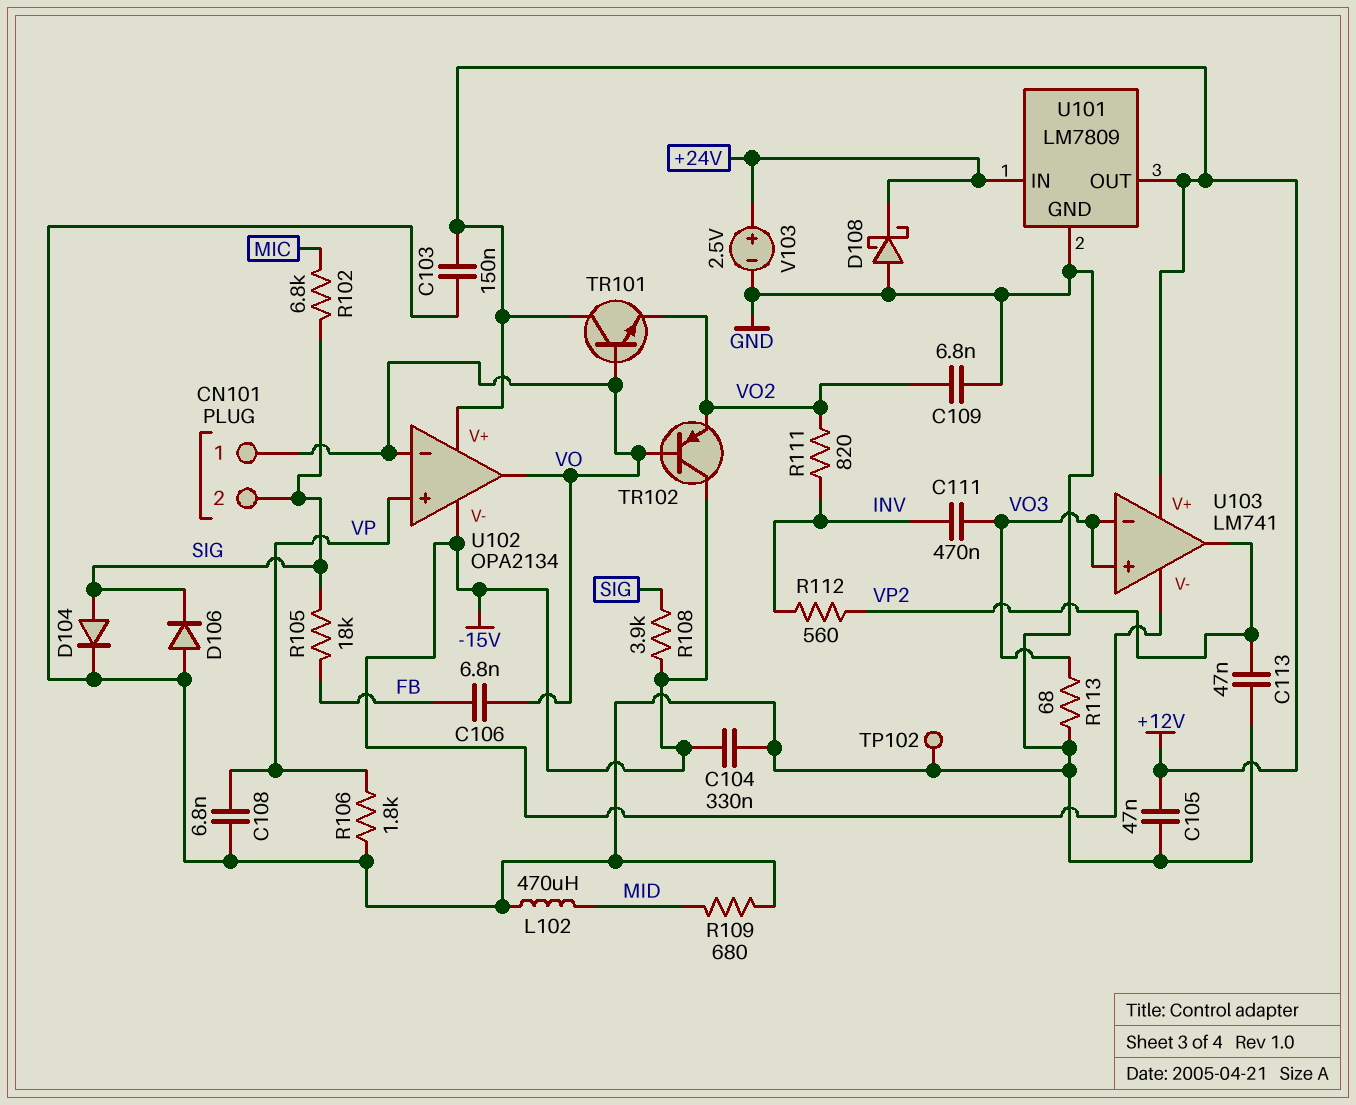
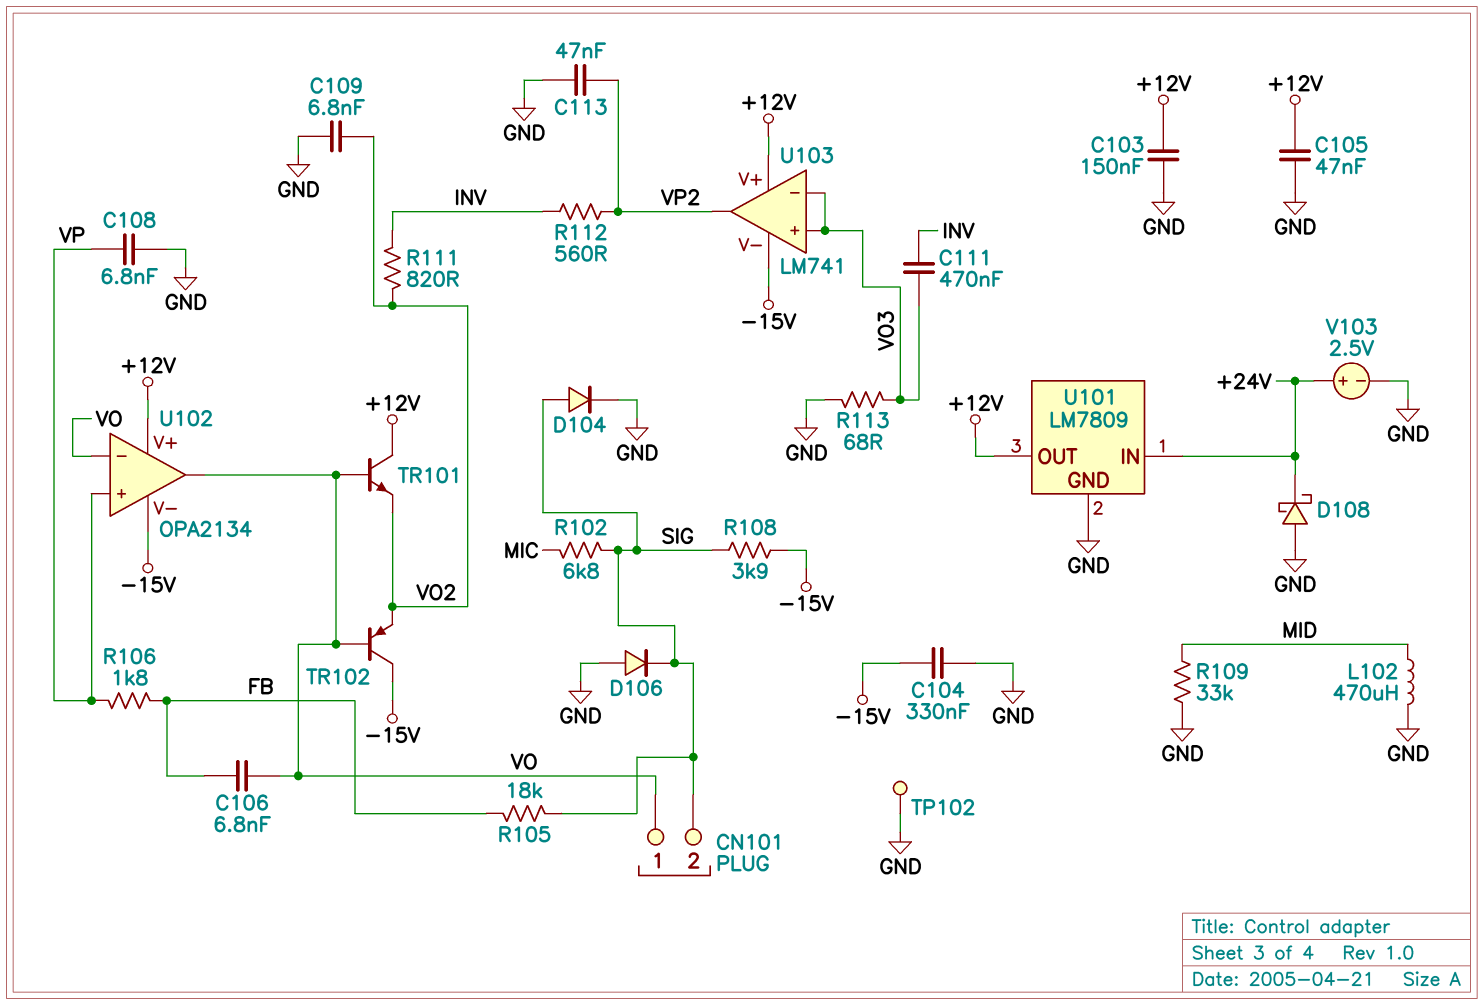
R106: 1.8k (GND, VP) -> 1.8k (FB, VP)
R109: 680 (GND, MID) -> 33k (GND, MID)

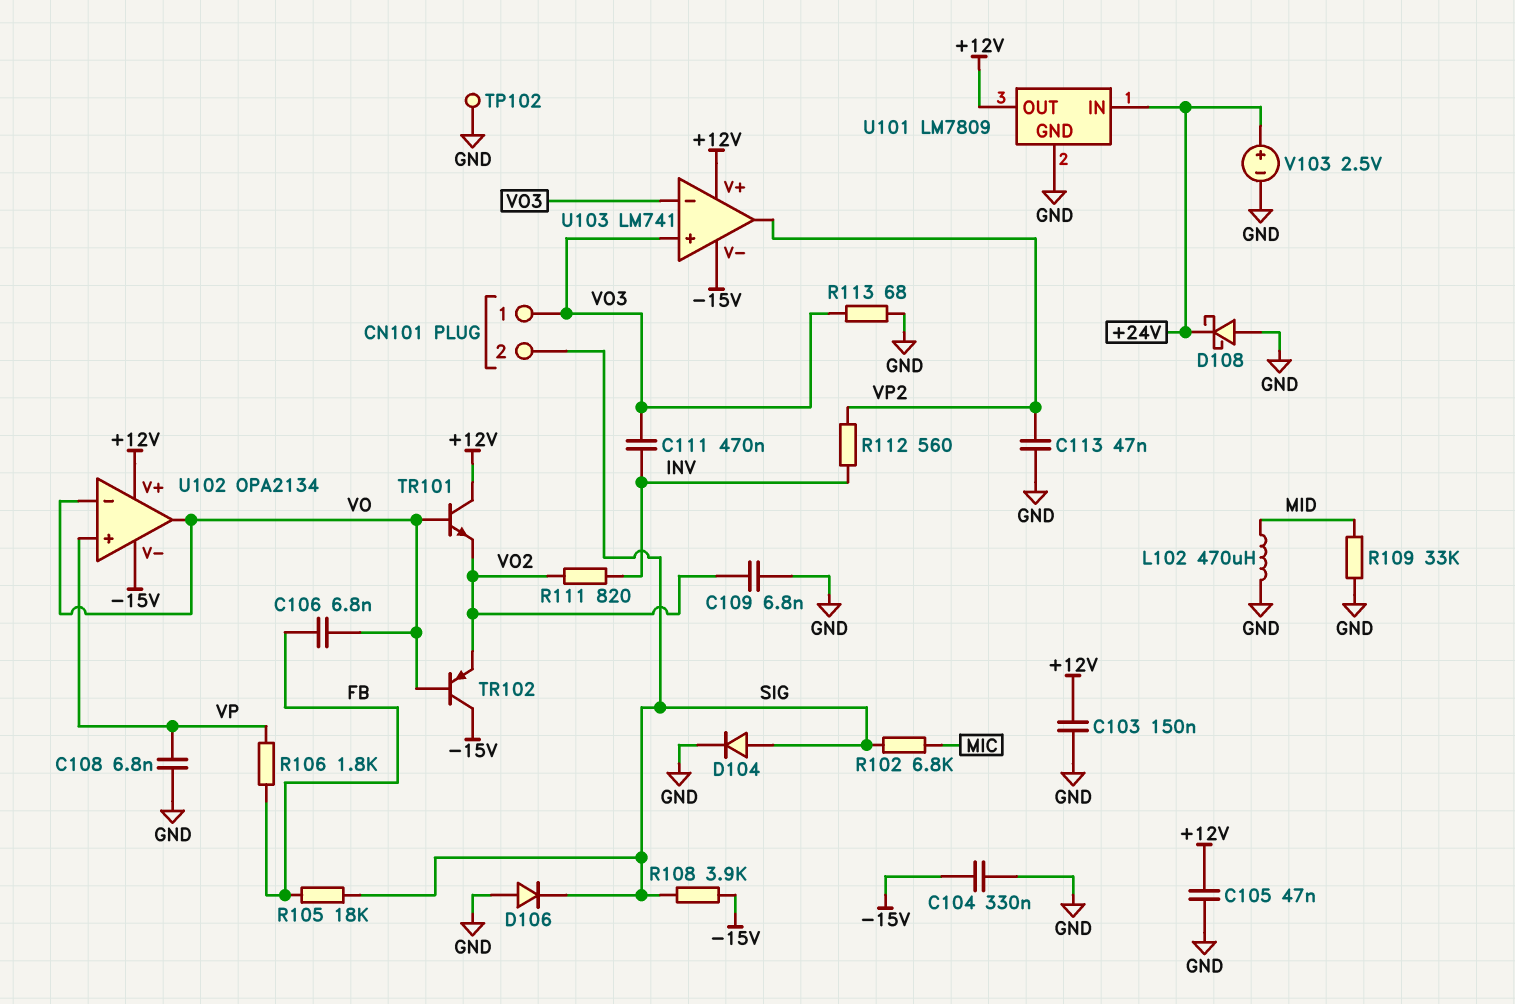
CN101 pin 1: VO -> VO3

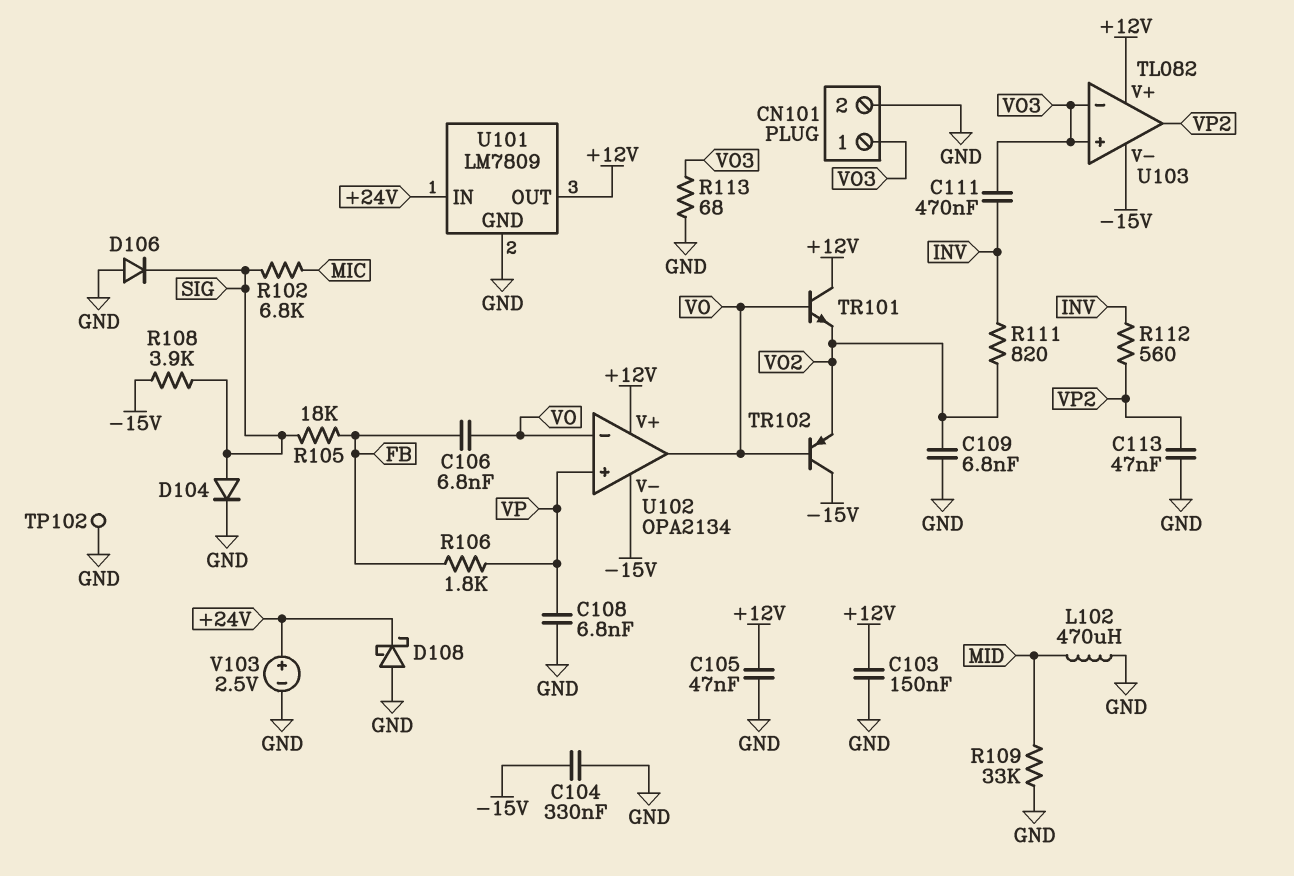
CN101 pin 2: SIG -> GND
U103: LM741 -> TL082

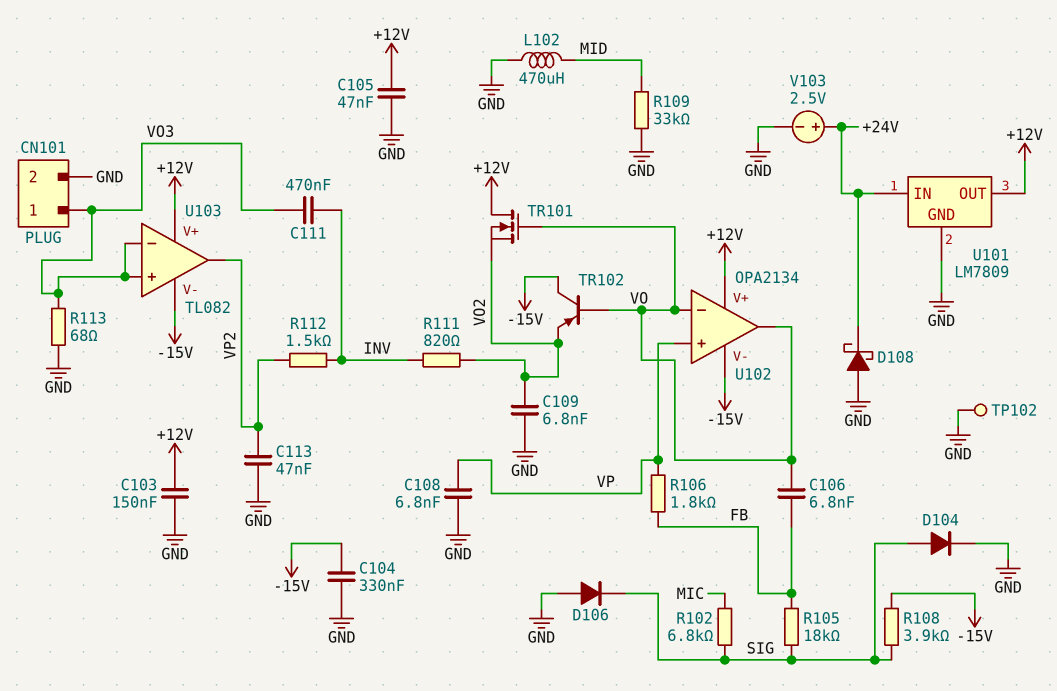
R112: 560 (INV, VP2) -> 1.5k (INV, VP2)
TR101: NPN (B VO, C +12V, E VO2) -> NMOS (G VO, D +12V, S VO2)

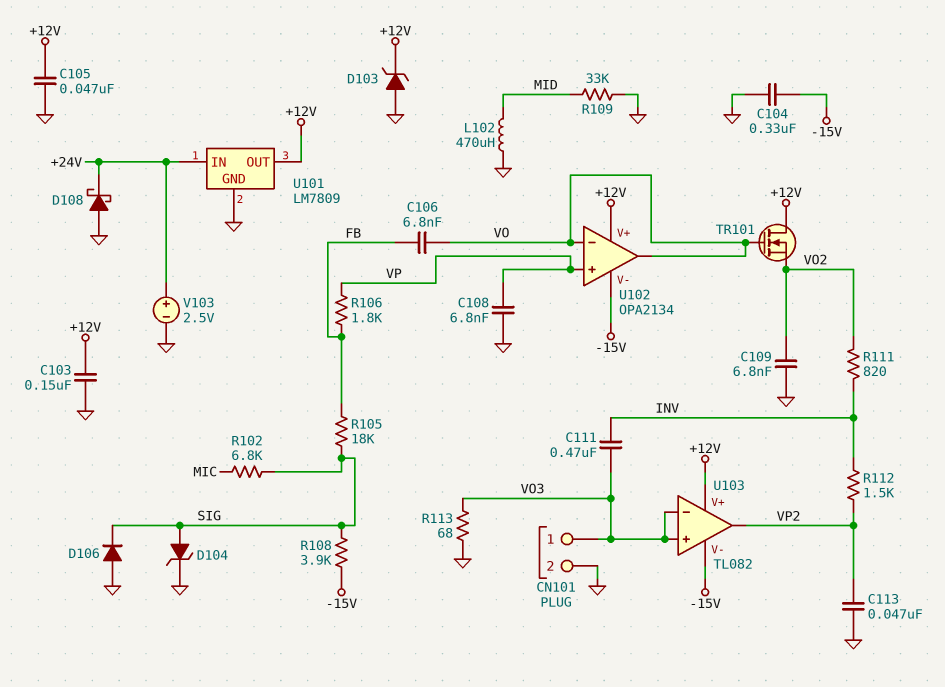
D103: none -> zener (A GND, K +12V)
D104: diode (A SIG, K GND) -> zener (A SIG, K GND)
TP102: test point (GND) -> none
TR102: PNP (B VO, C -15V, E VO2) -> none

